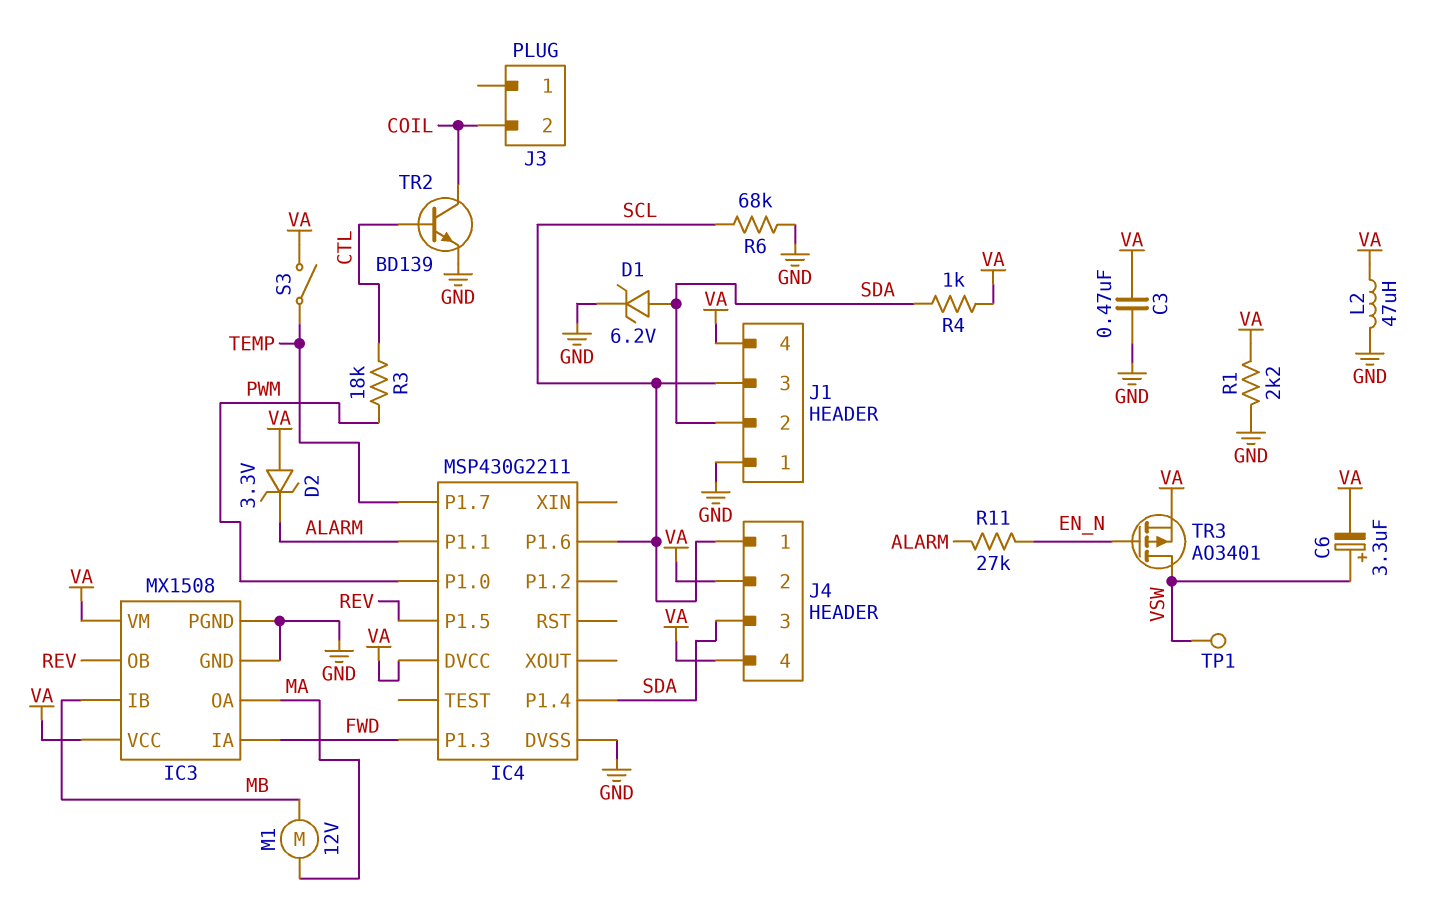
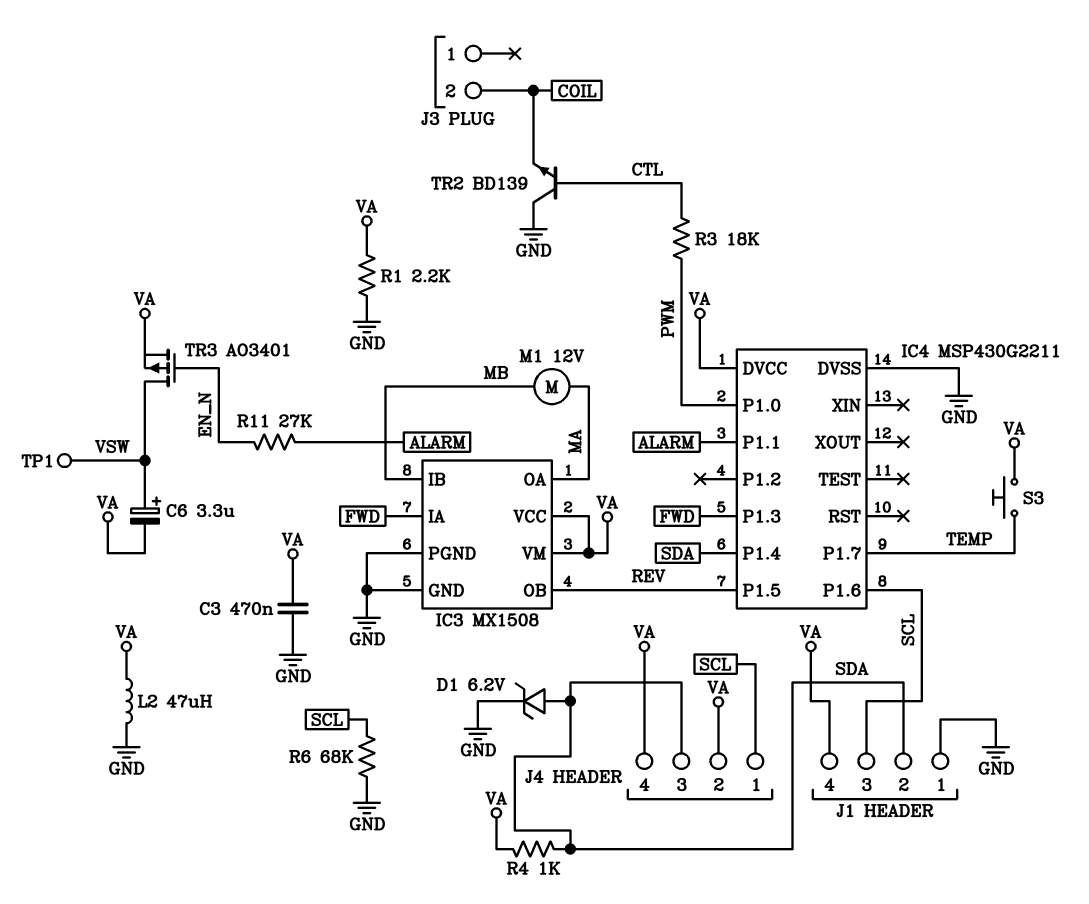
D2: zener 3.3V (A VA, K ALARM) -> none
S3: switch (TEMP, VA) -> button (TEMP, VA)
TR2: NPN BD139 (B CTL, C COIL, E GND) -> NPN BD139 (B CTL, C GND, E COIL)

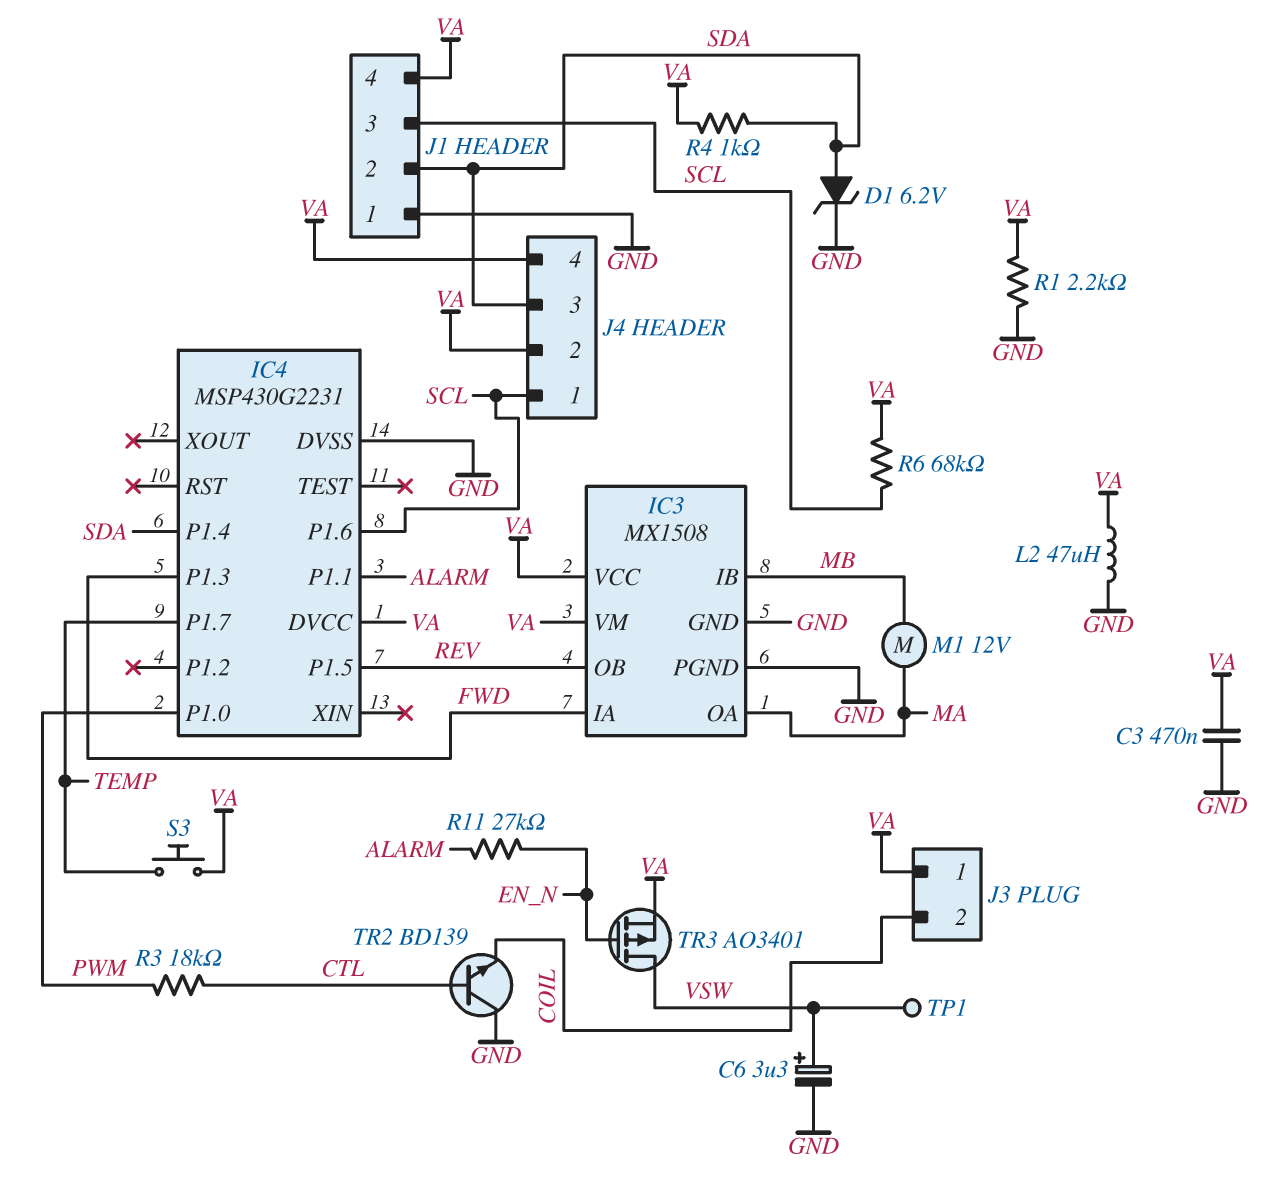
C6: 3.3uF (plus VSW, minus VA) -> 3.3uF (plus VSW, minus GND)
IC4: MSP430G2211 -> MSP430G2231
J3 pin 1: none -> VA
R6: 68k (GND, SCL) -> 68k (SCL, VA)

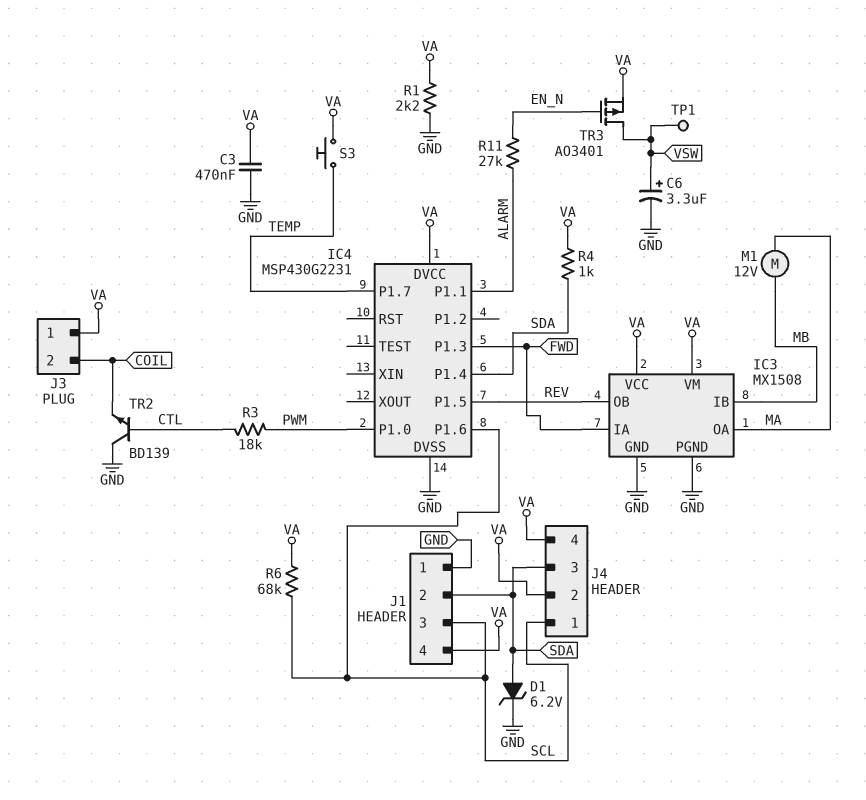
L2: 47uH (GND, VA) -> none

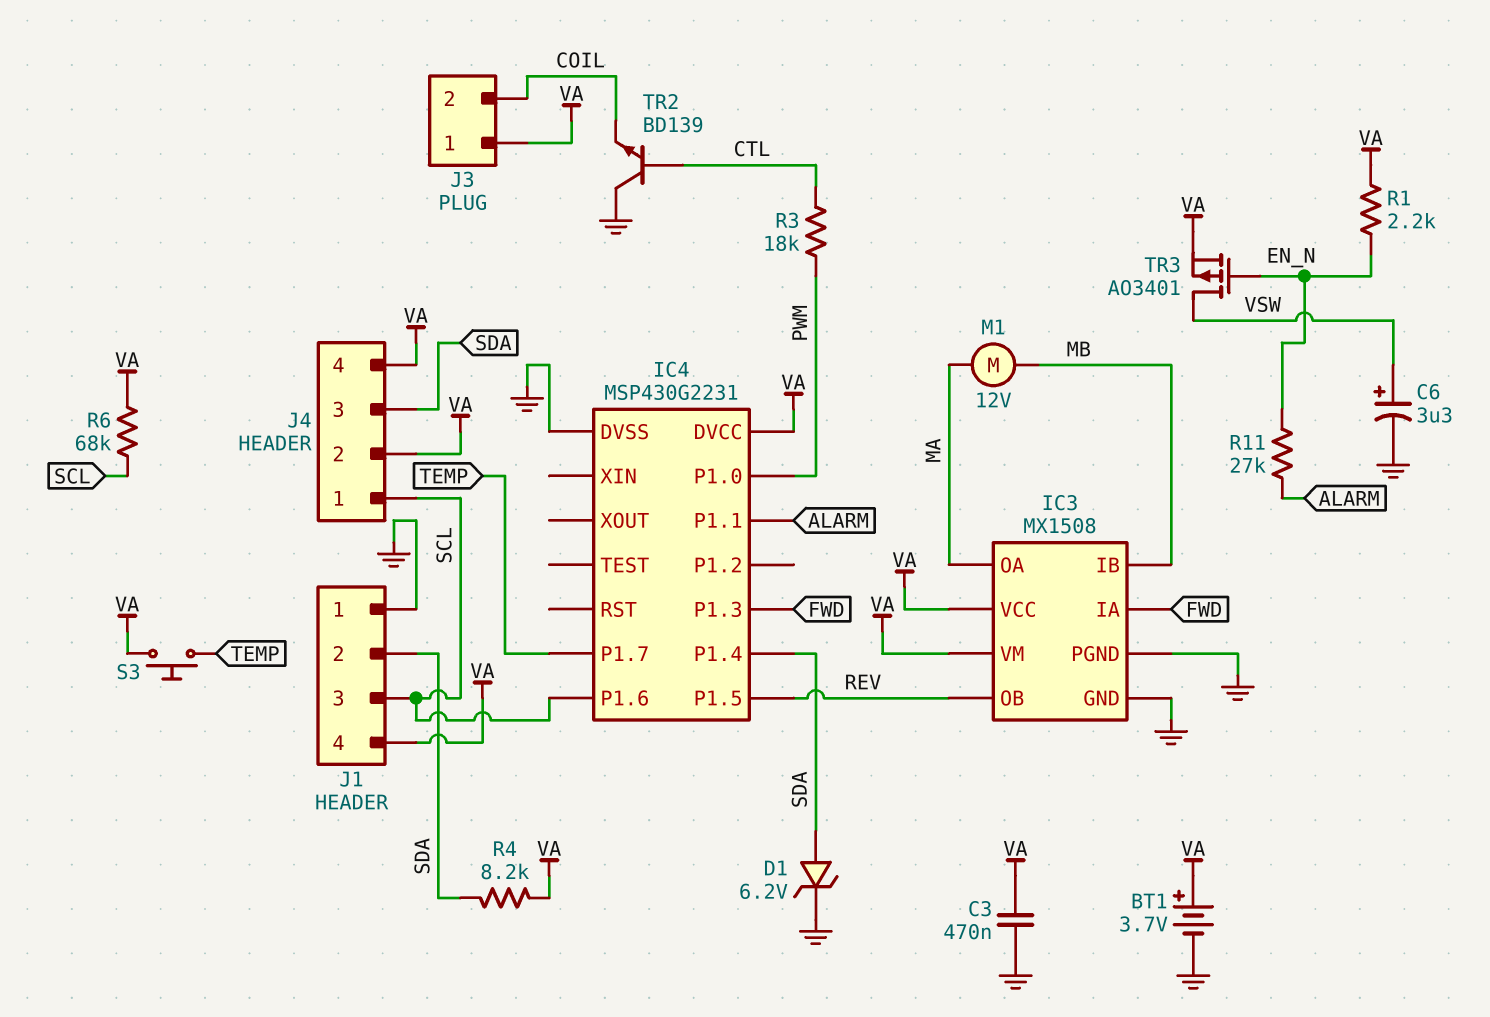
BT1: none -> 3.7V (plus VA, minus GND)
R1: 2.2k (GND, VA) -> 2.2k (EN_N, VA)
R4: 1k (SDA, VA) -> 8.2k (SDA, VA)
TP1: test point (VSW) -> none

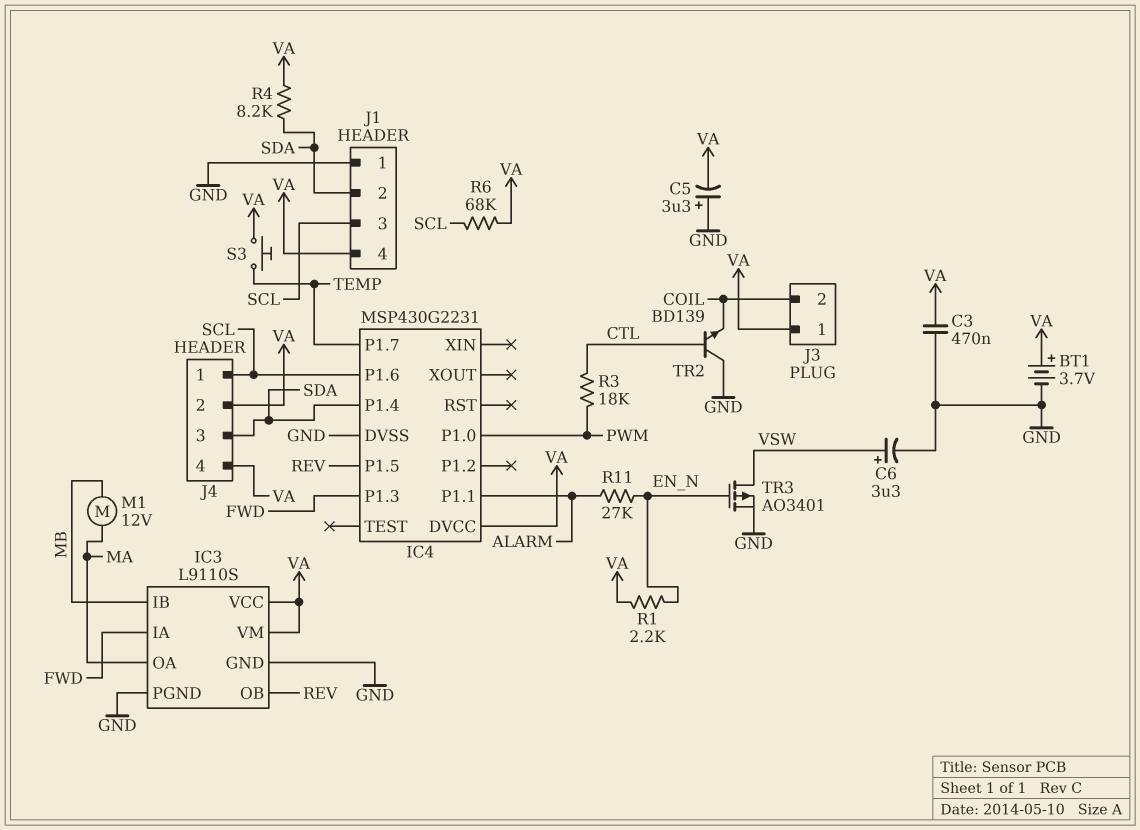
C5: none -> 3.3uF (plus GND, minus VA)
D1: zener 6.2V (A SDA, K GND) -> none
IC3: MX1508 -> L9110S
TR3: PMOS AO3401 (G EN_N, D VSW, S VA) -> PMOS AO3401 (G EN_N, D VSW, S GND)

